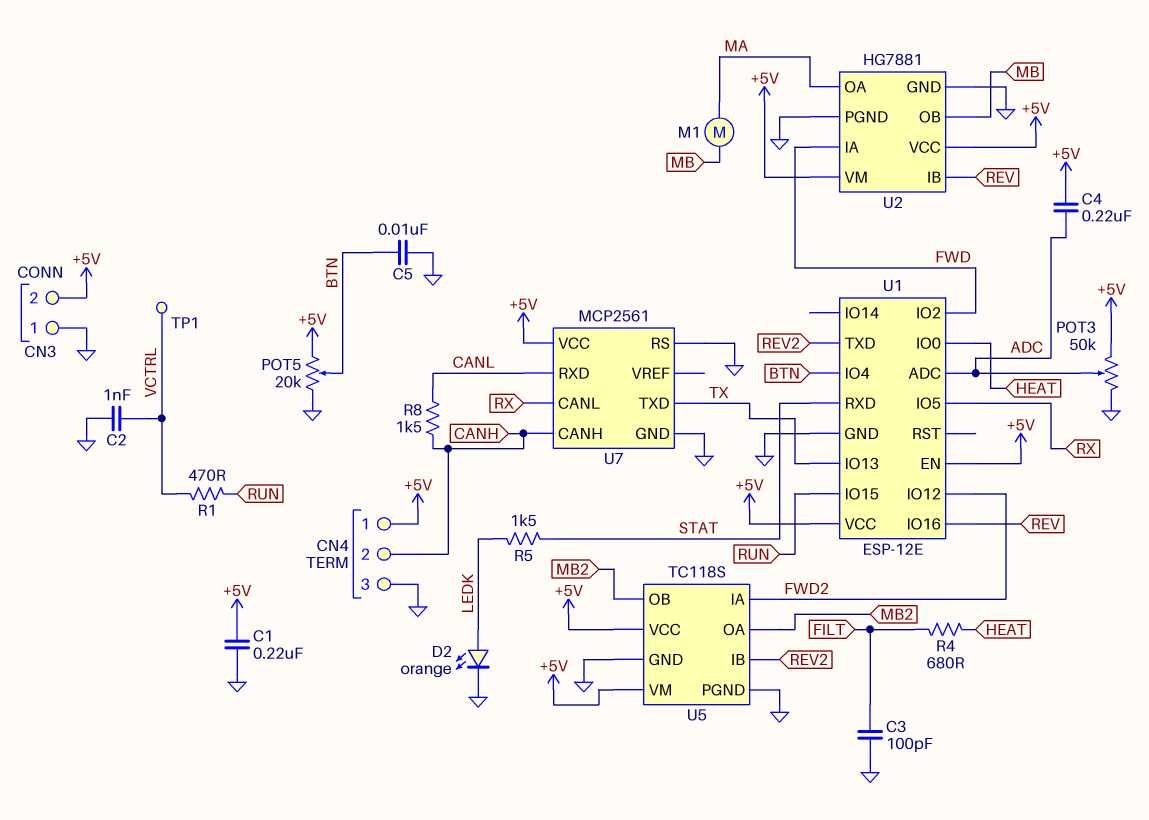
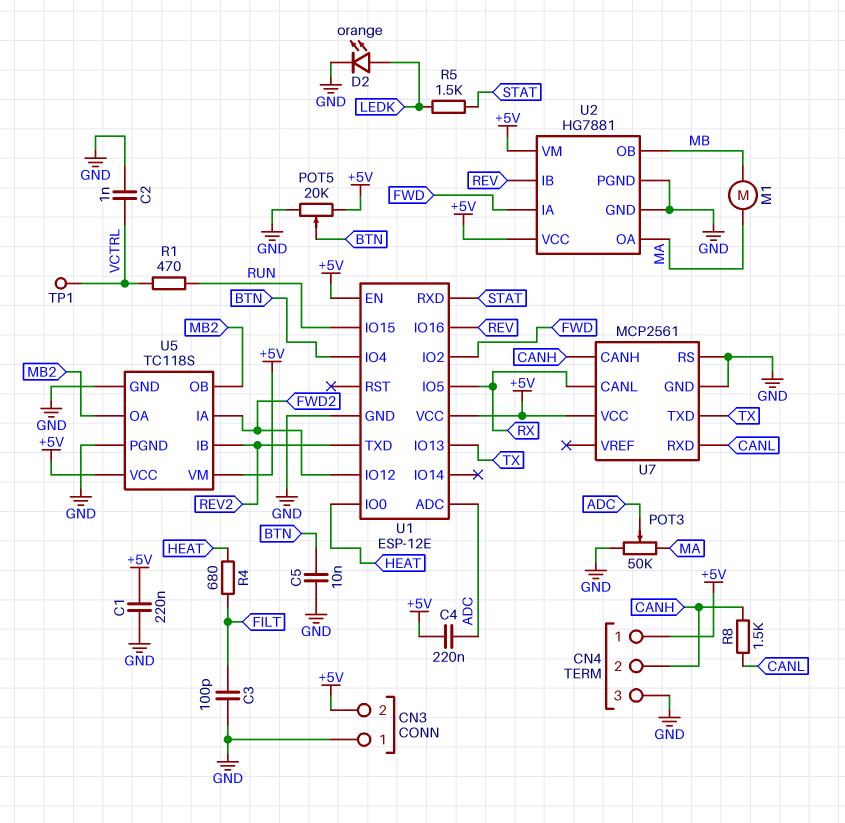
POT3: 50k (+5V, GND, wiper ADC) -> 50k (GND, MA, wiper ADC)

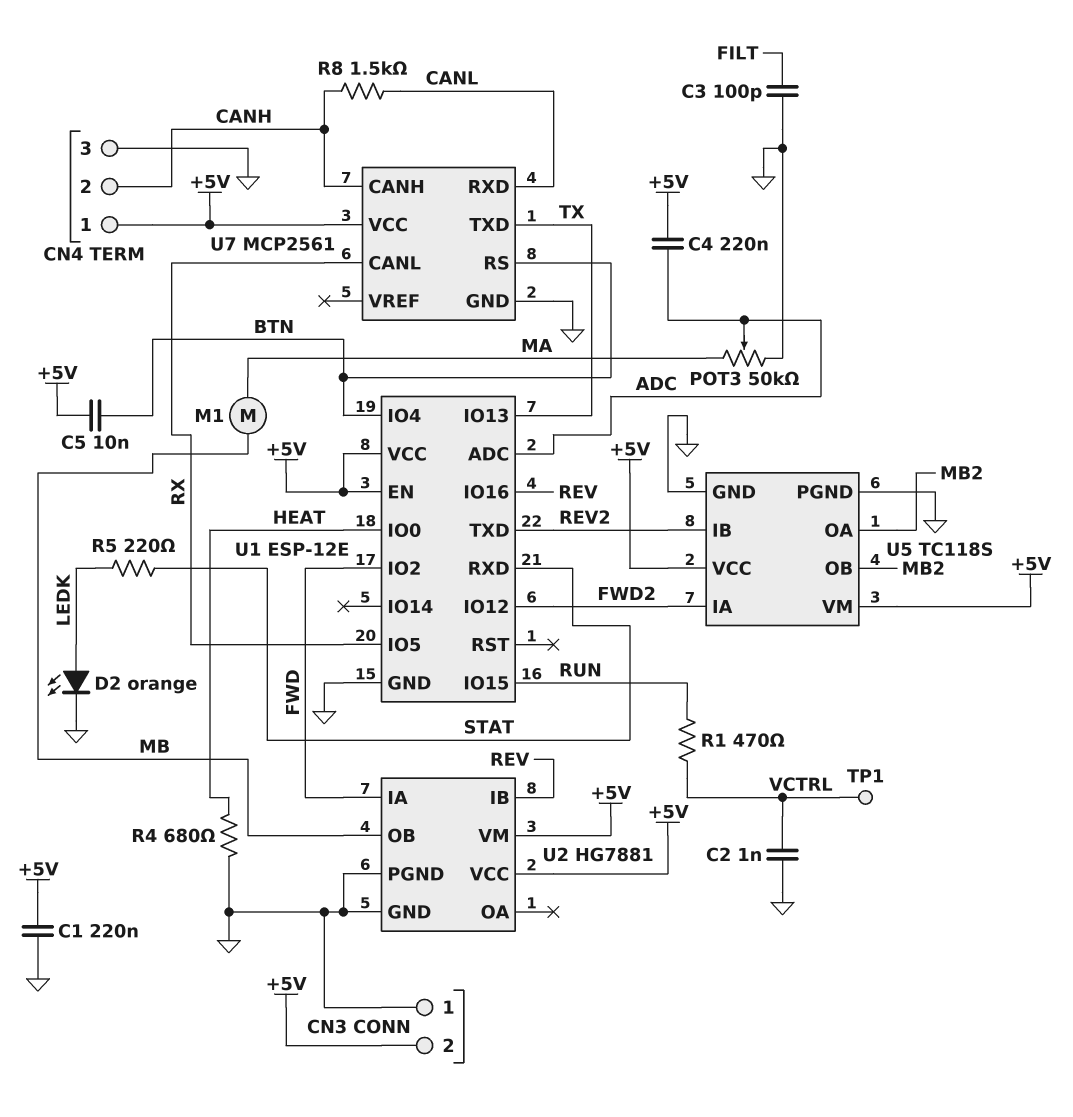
C5: 10nF (BTN, GND) -> 10nF (+5V, BTN)
POT5: 20k (+5V, GND, wiper BTN) -> none
R4: 680 (FILT, HEAT) -> 680 (GND, HEAT)
R5: 1.5k (LEDK, STAT) -> 220 (LEDK, STAT)
U2 pin OA: MA -> none
U7 pin RS: GND -> BTN

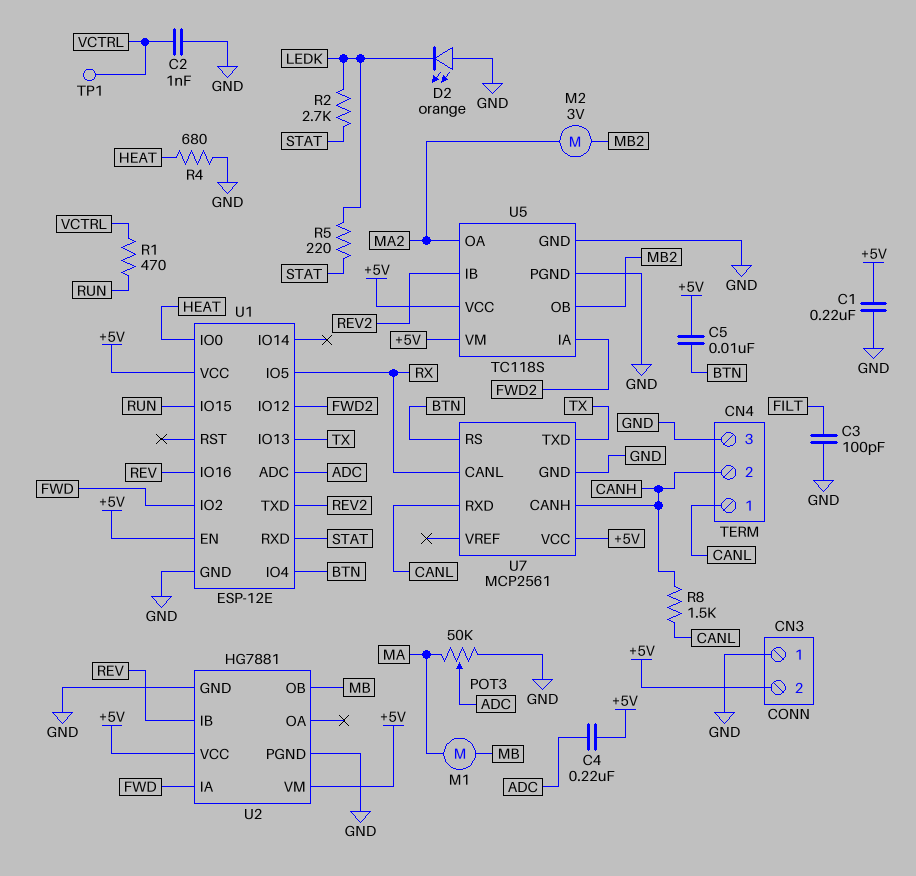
CN4 pin 1: +5V -> CANL
D2: LED orange (A LEDK, K GND) -> LED orange (A GND, K LEDK)
M2: none -> motor 3V (MA2, MB2)
R2: none -> 2.7k (LEDK, STAT)
U5 pin OA: MB2 -> MA2

